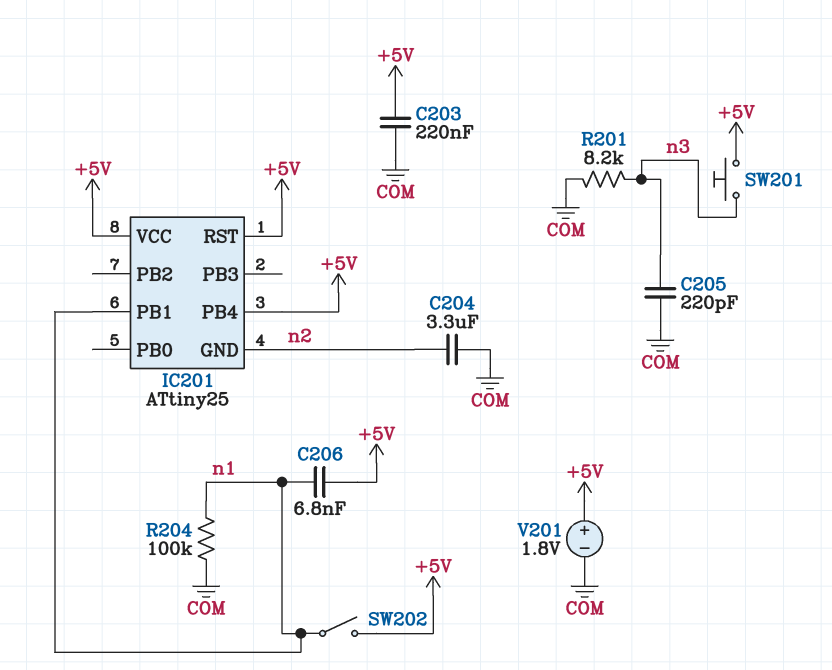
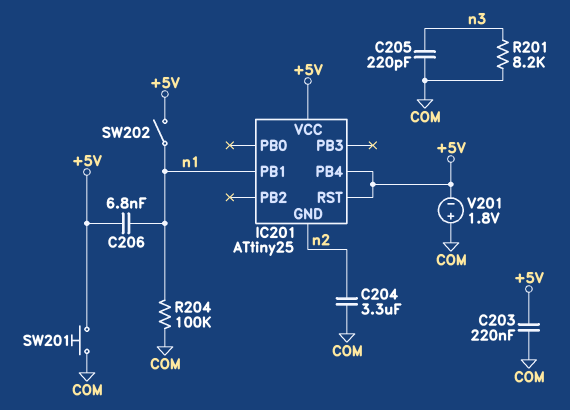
SW201: button (+5V, n3) -> button (+5V, COM)
V201: 1.8V (plus +5V, minus COM) -> 1.8V (plus COM, minus +5V)

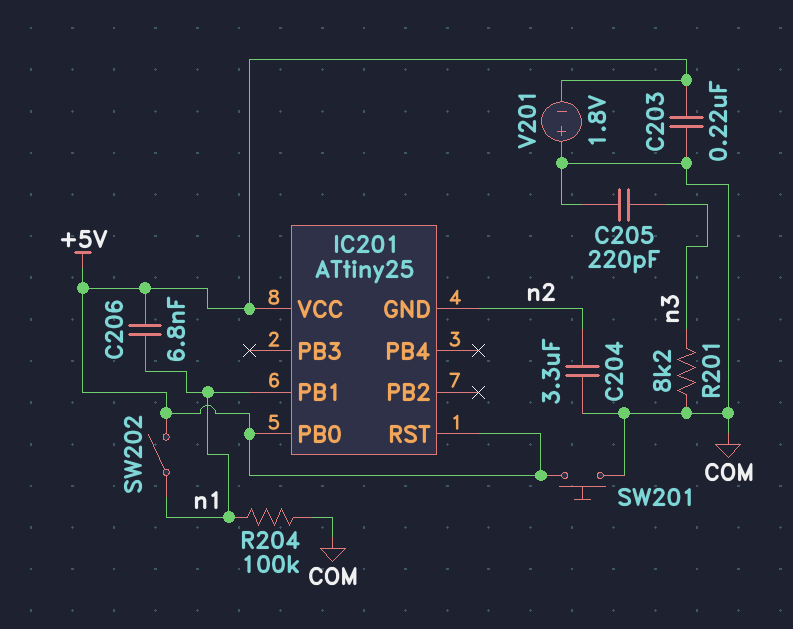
IC201 pin PB0: none -> +5V
IC201 pin PB4: +5V -> none

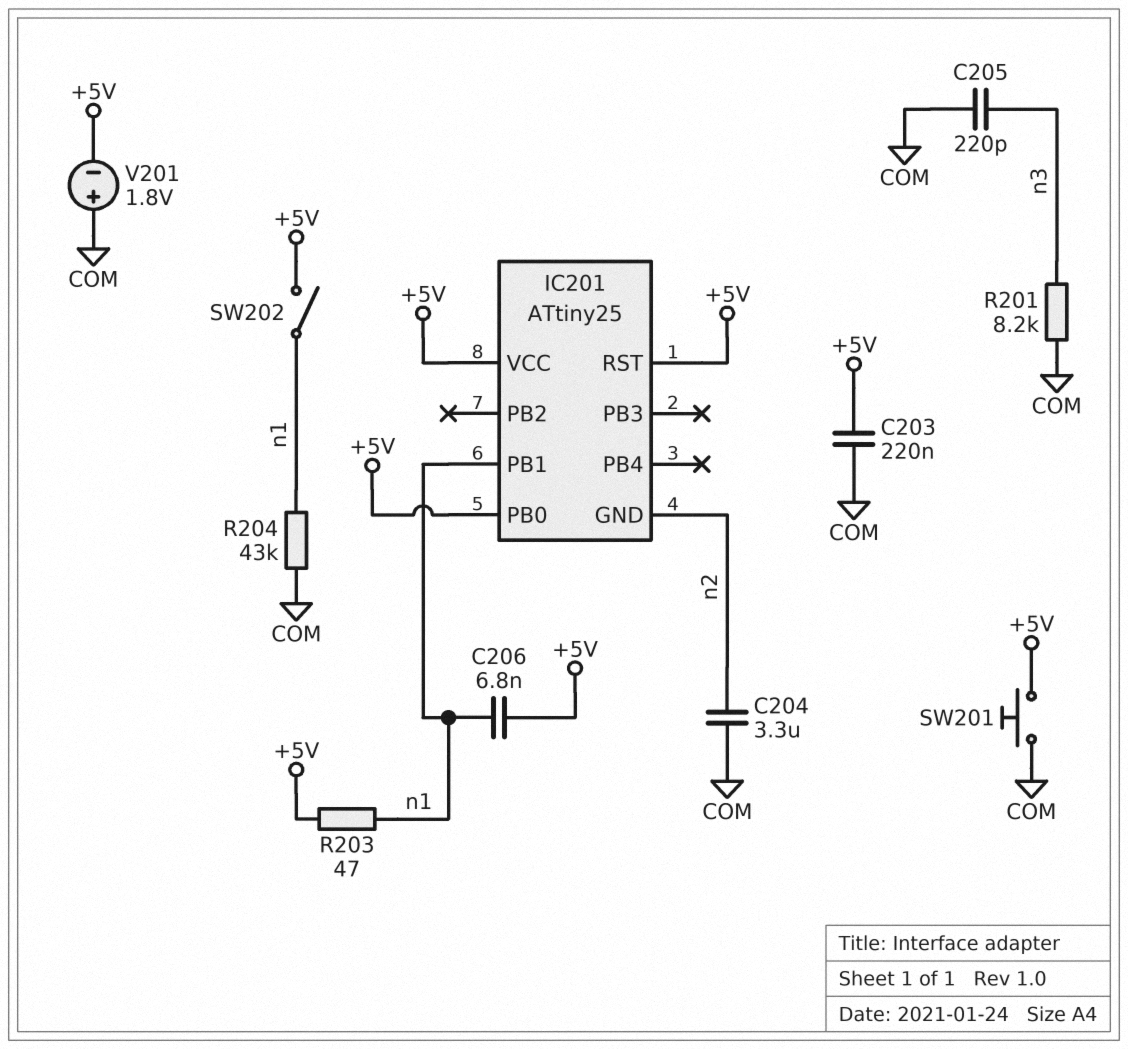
R203: none -> 47 (+5V, n1)
R204: 100k (COM, n1) -> 43k (COM, n1)

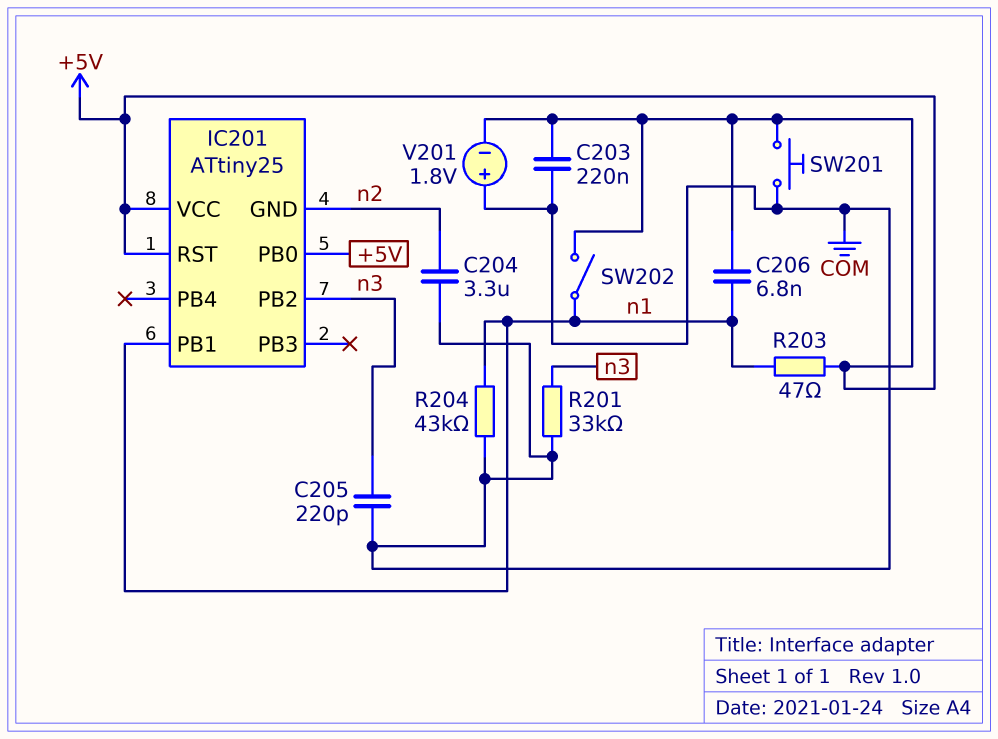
IC201 pin PB2: none -> n3
R201: 8.2k (COM, n3) -> 33k (COM, n3)

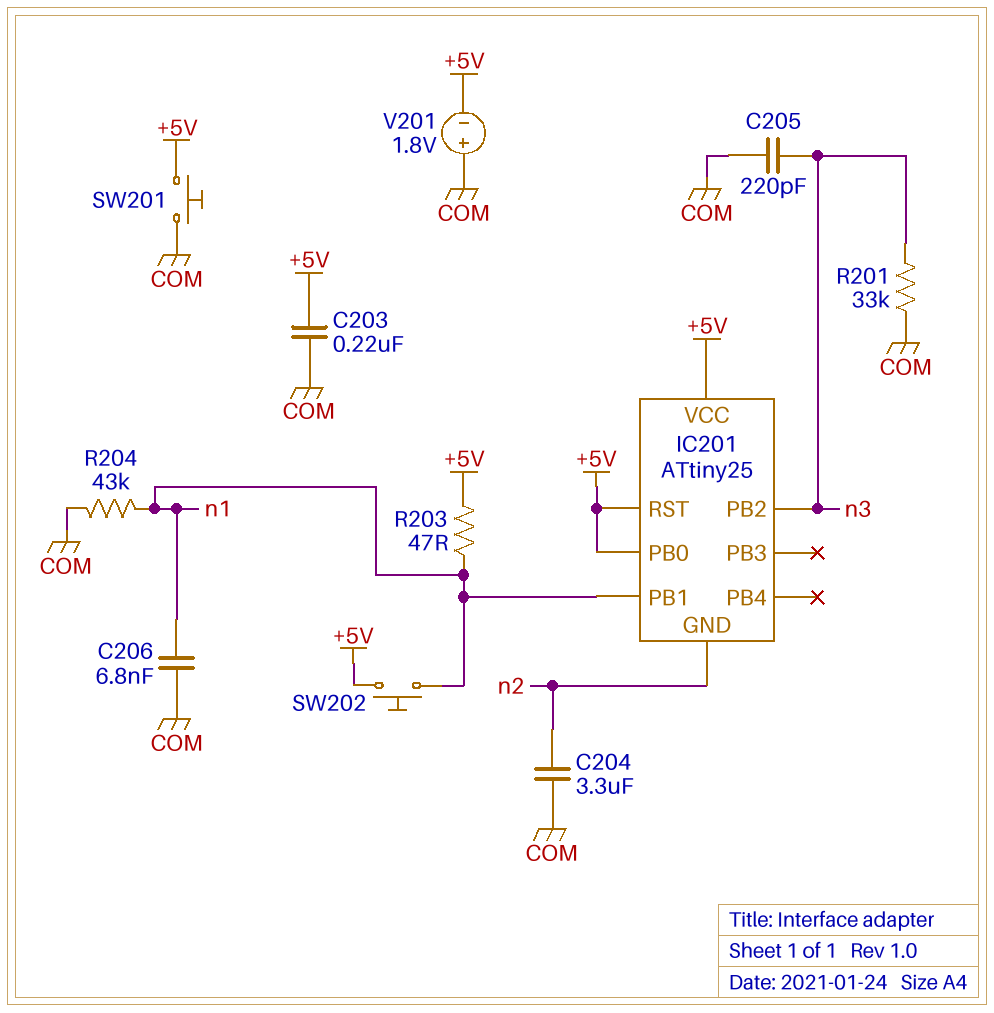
C206: 6.8nF (+5V, n1) -> 6.8nF (COM, n1)
SW202: switch (+5V, n1) -> button (+5V, n1)

